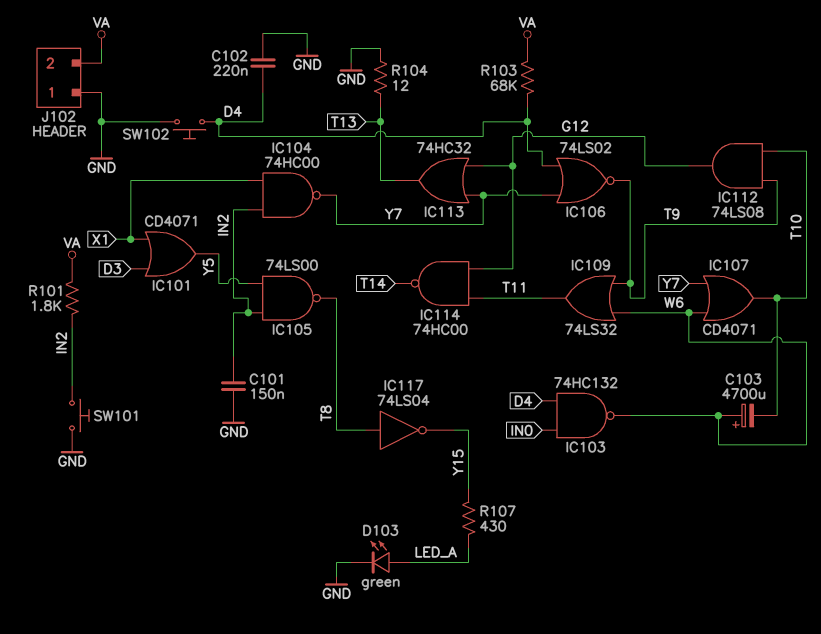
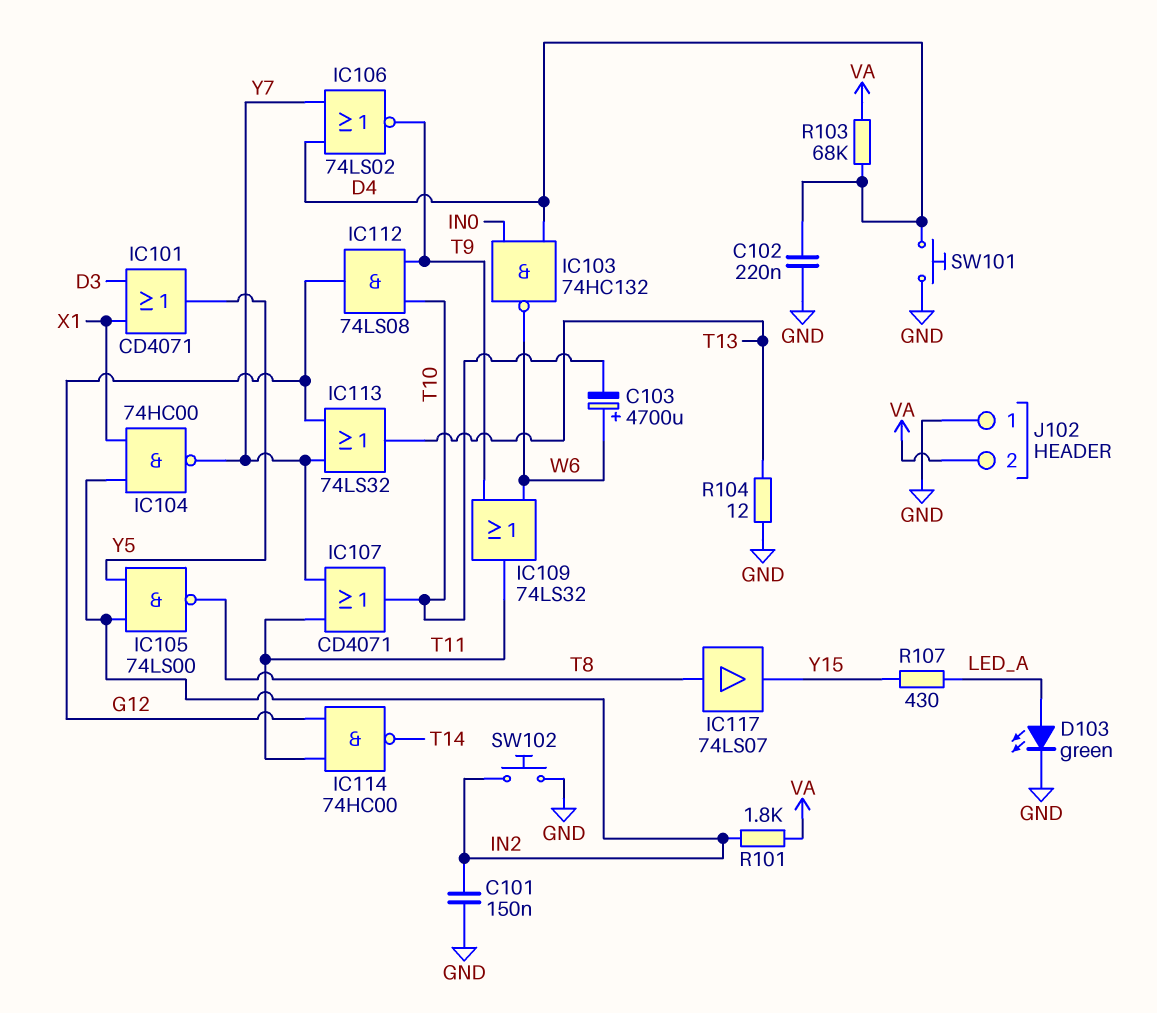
IC107: OR CD4071 (in W6, in Y7, out T10) -> OR CD4071 (in T11, in Y7, out T10)
IC113: OR 74HC32 (in G12, in Y7, out T13) -> OR 74LS32 (in G12, in Y7, out T13)
IC117: NOT 74LS04 (in T8, out Y15) -> buffer 74LS07 (in T8, out Y15)
SW101: button (GND, IN2) -> button (D4, GND)
SW102: button (D4, GND) -> button (GND, IN2)

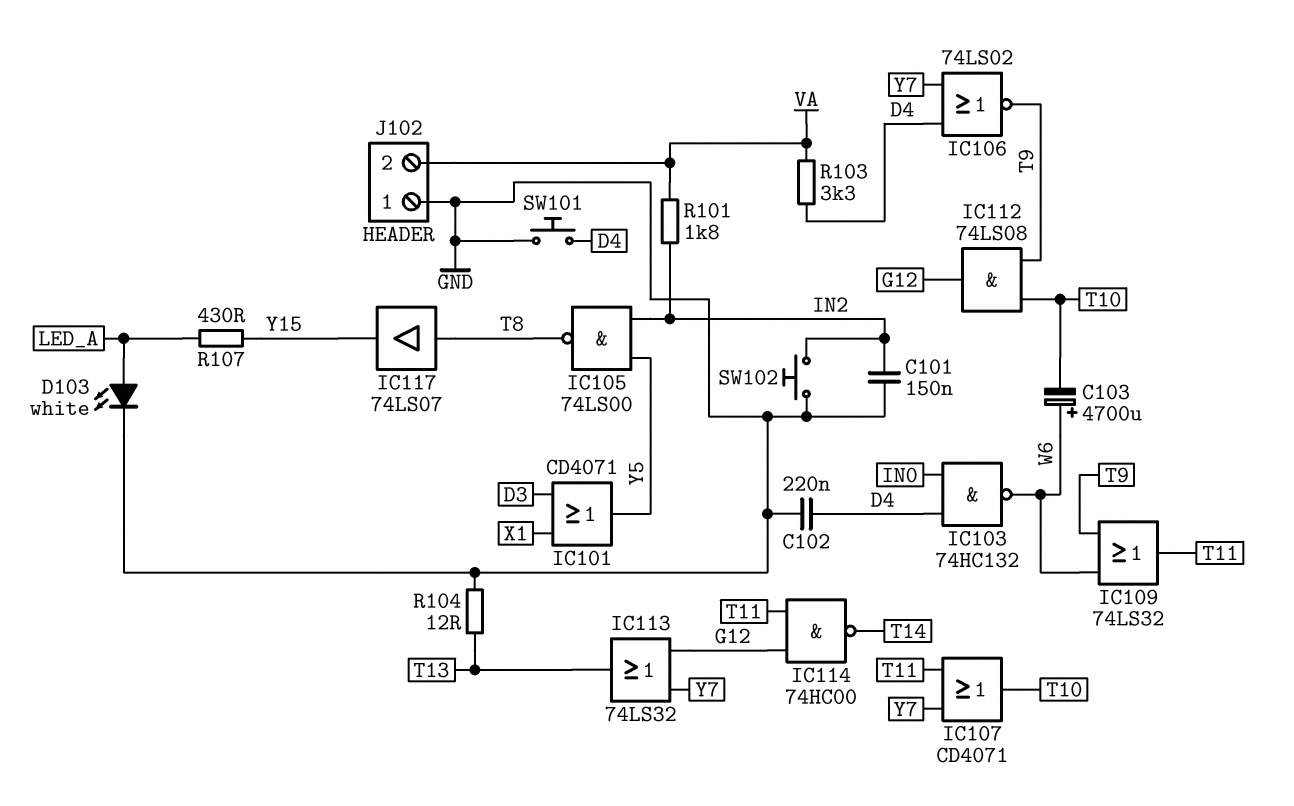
D103: LED green (A LED_A, K GND) -> LED white (A LED_A, K GND)
IC104: NAND 74HC00 (in IN2, in X1, out Y7) -> none
R103: 68k (D4, VA) -> 3.3k (D4, VA)

